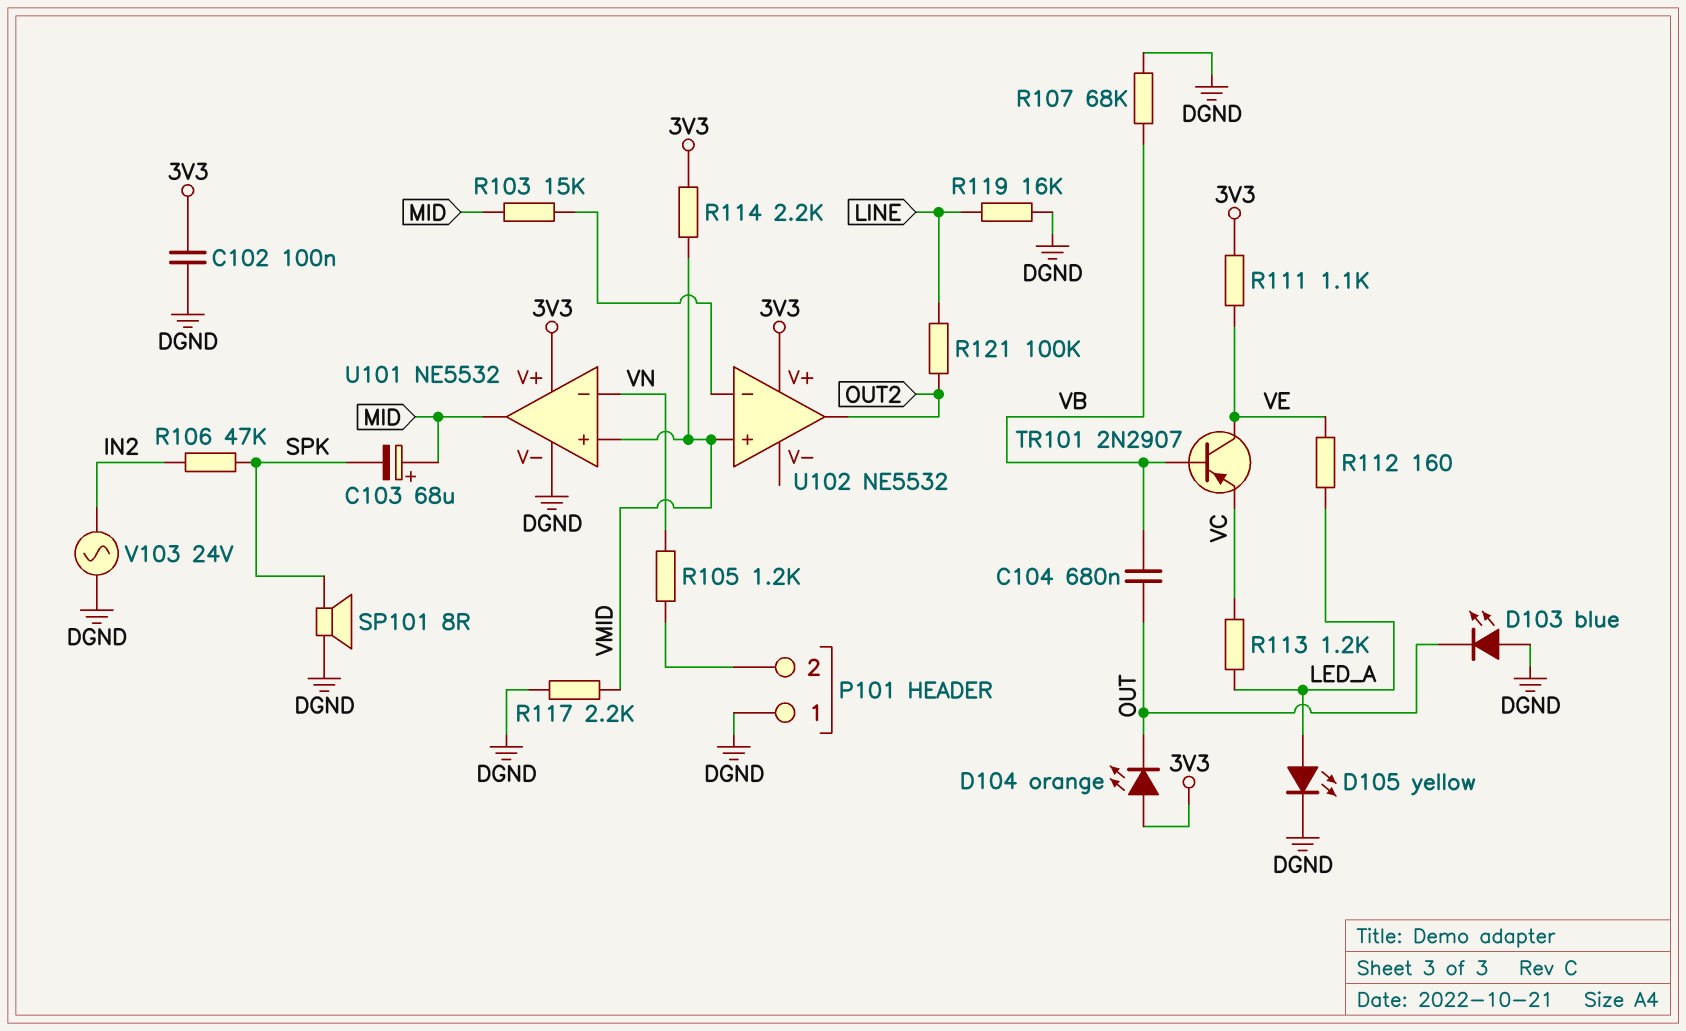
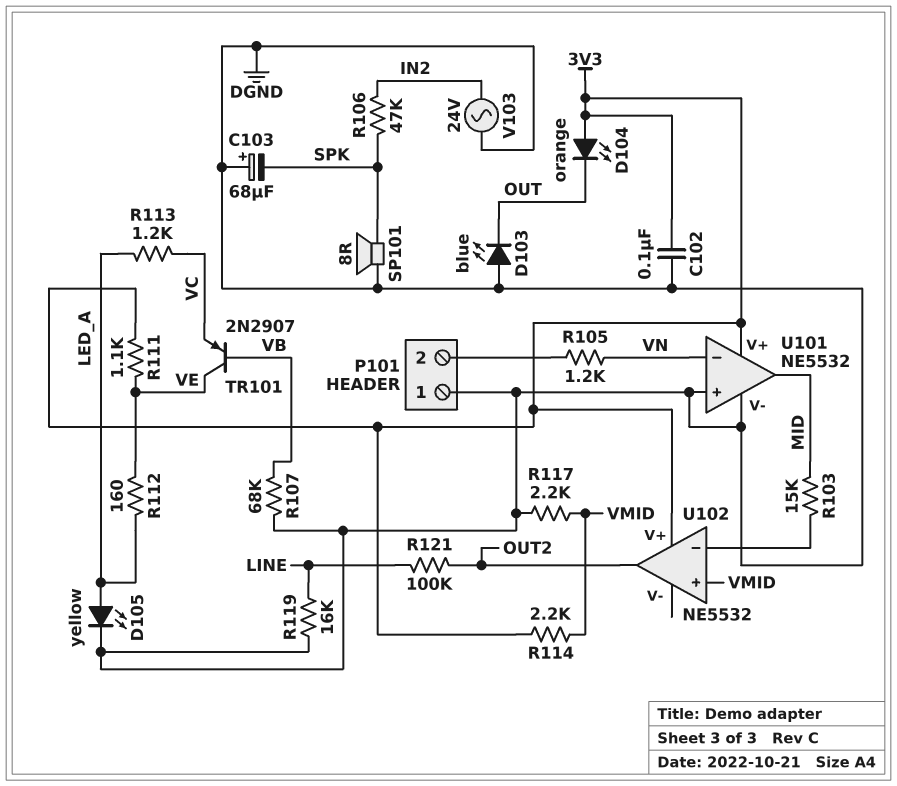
C103: 68uF (plus MID, minus SPK) -> 68uF (plus DGND, minus SPK)
C104: 680nF (OUT, VB) -> none
U101 pin in+: VMID -> DGND

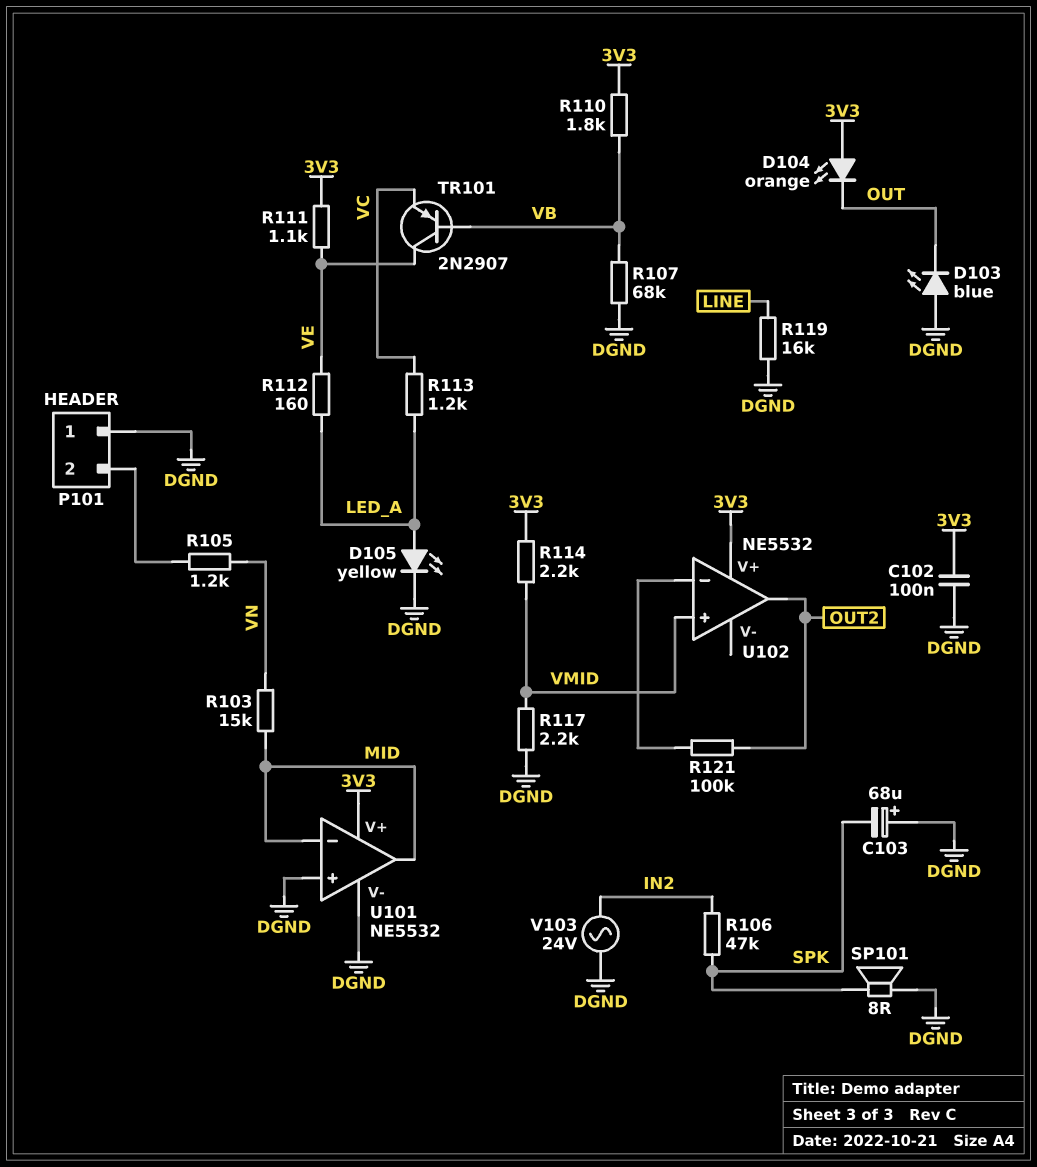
R103: 15k (MID, U102/in-) -> 15k (MID, VN)
R110: none -> 1.8k (3V3, VB)
R121: 100k (LINE, OUT2) -> 100k (OUT2, U102/in-)
U101 pin in-: VN -> MID

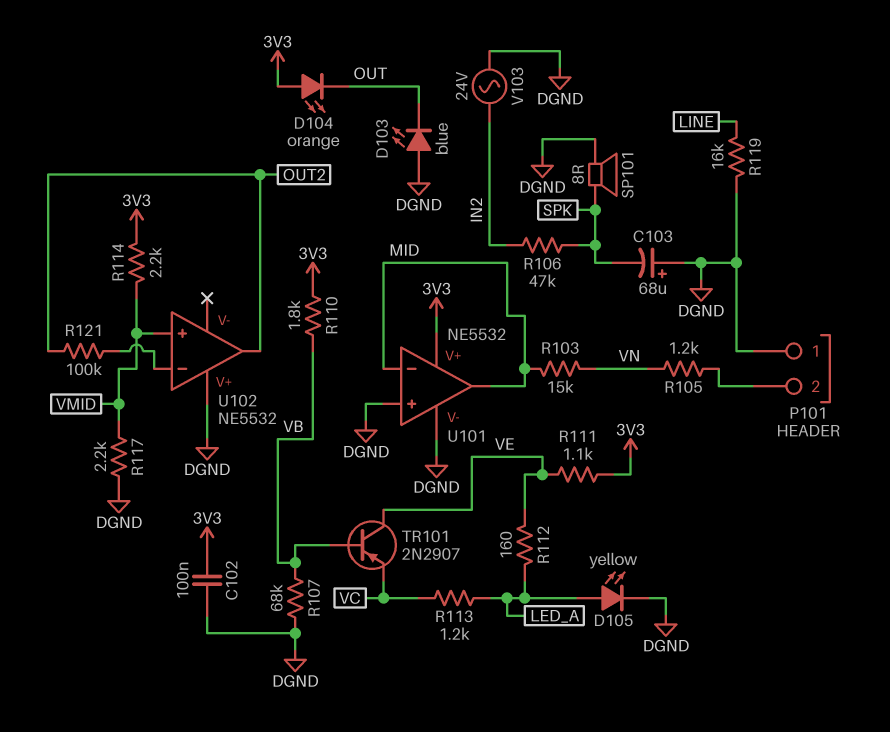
U102 pin V+: 3V3 -> DGND

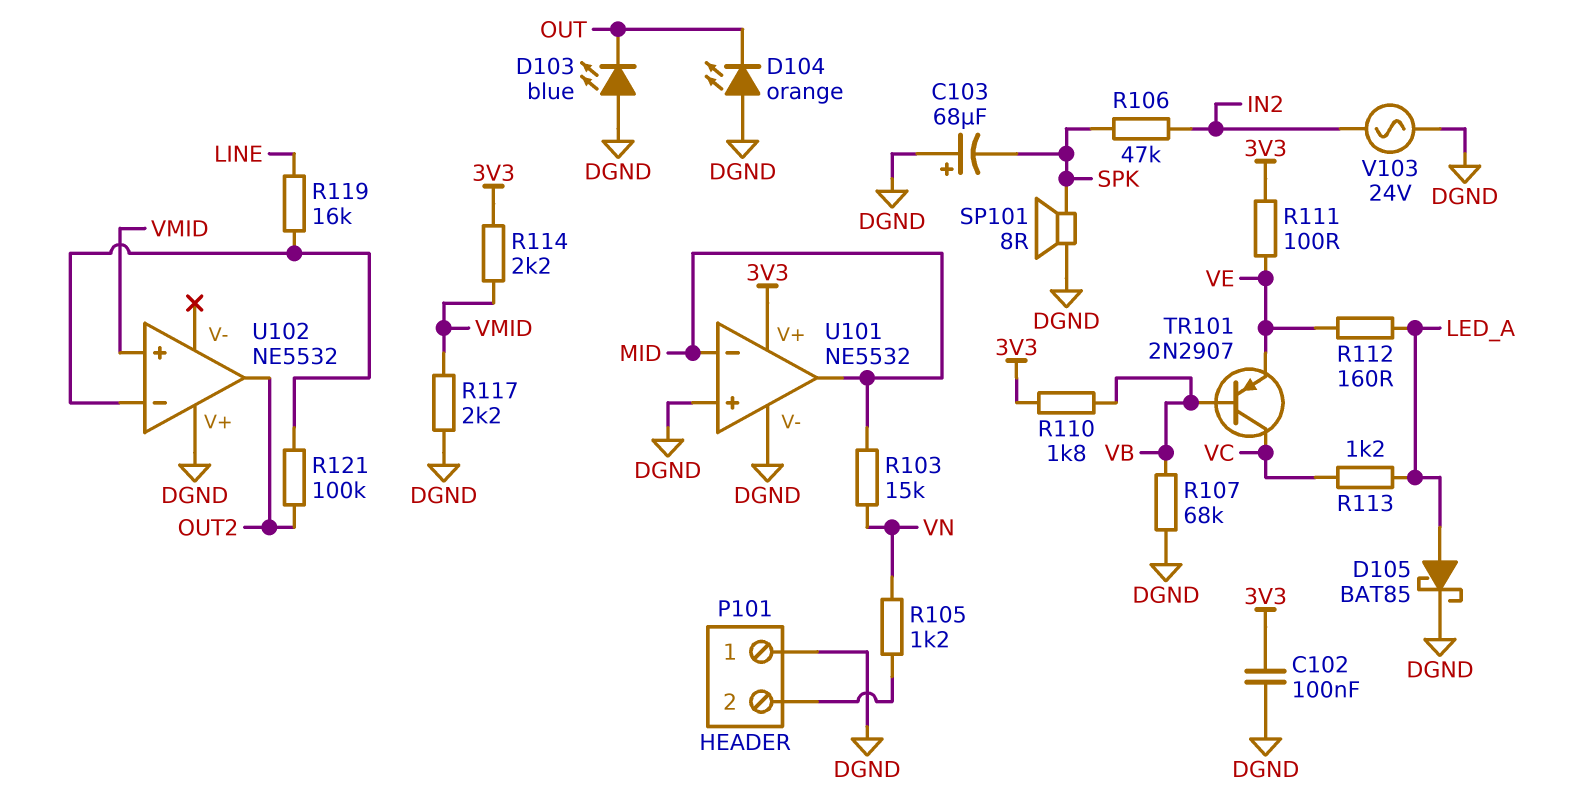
D104: LED orange (A 3V3, K OUT) -> LED orange (A DGND, K OUT)
D105: LED yellow (A LED_A, K DGND) -> schottky BAT85 (A LED_A, K DGND)
R111: 1.1k (3V3, VE) -> 100 (3V3, VE)
R119: 16k (DGND, LINE) -> 16k (LINE, U102/in-)
TR101: PNP 2N2907 (B VB, C VE, E VC) -> PNP 2N2907 (B VB, C VC, E VE)

